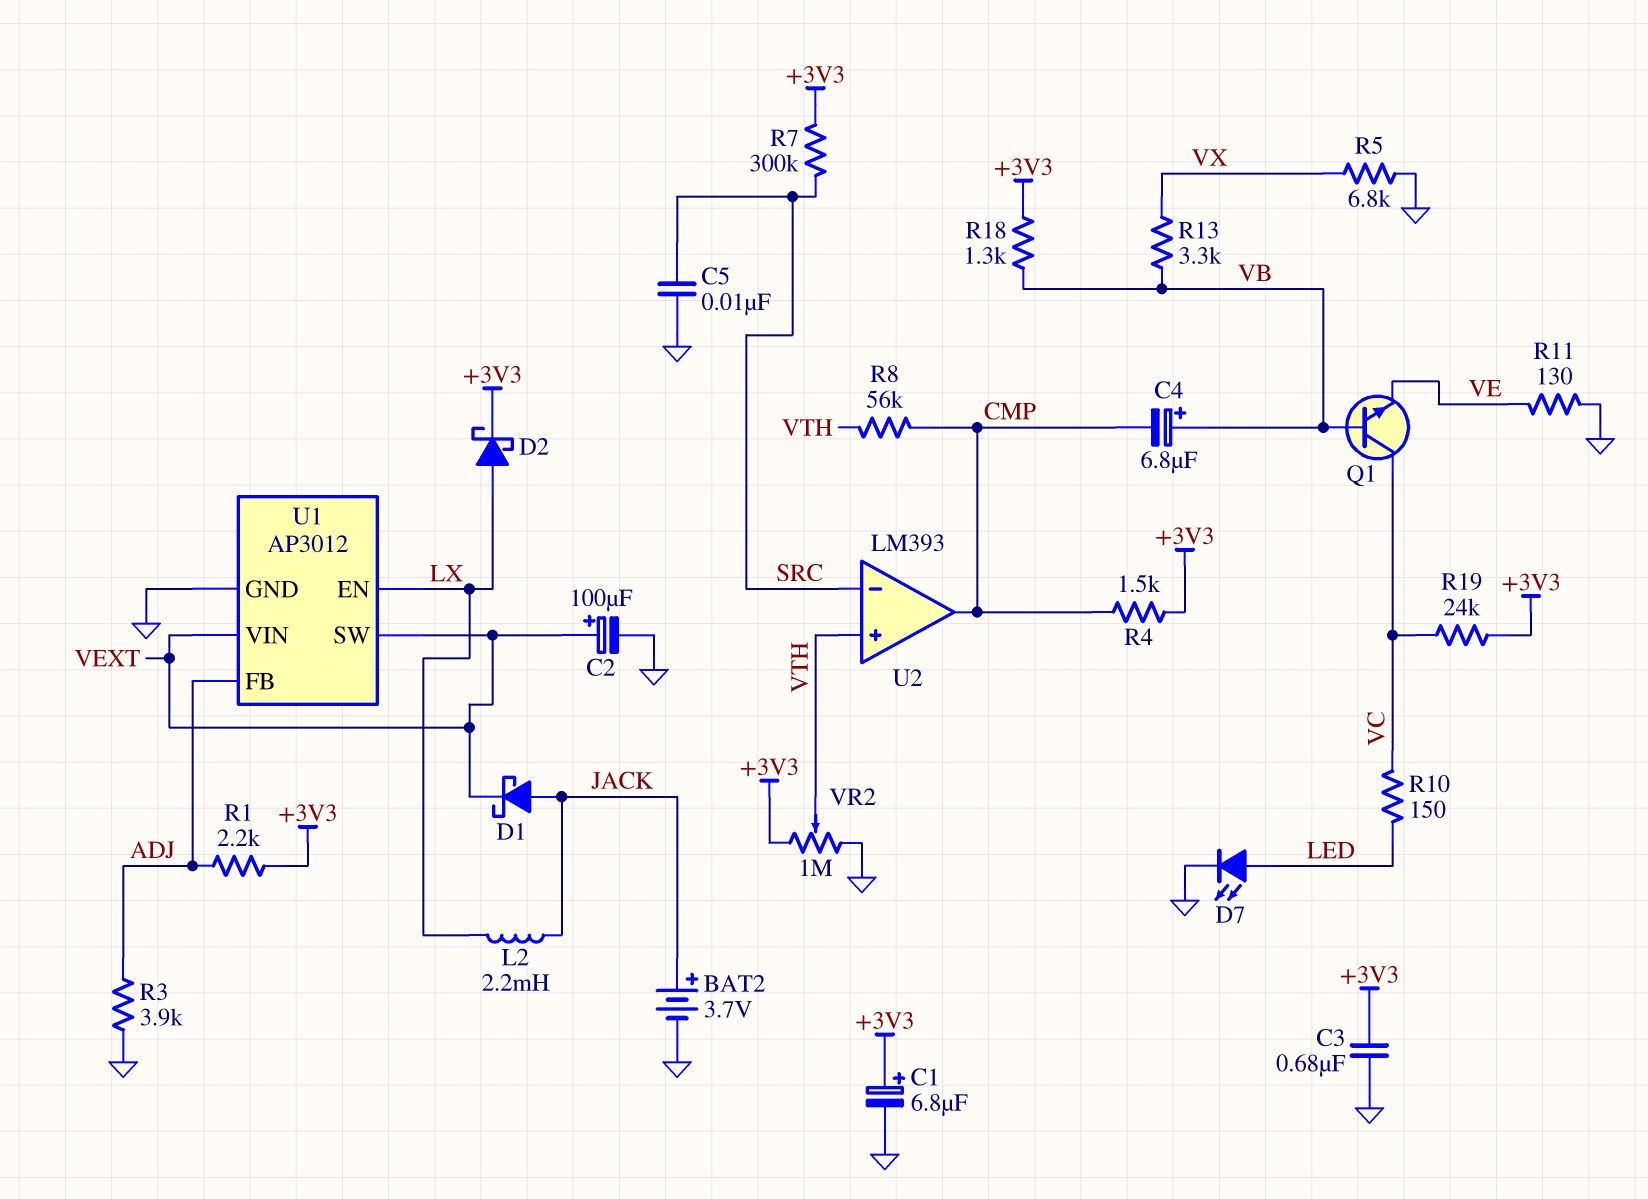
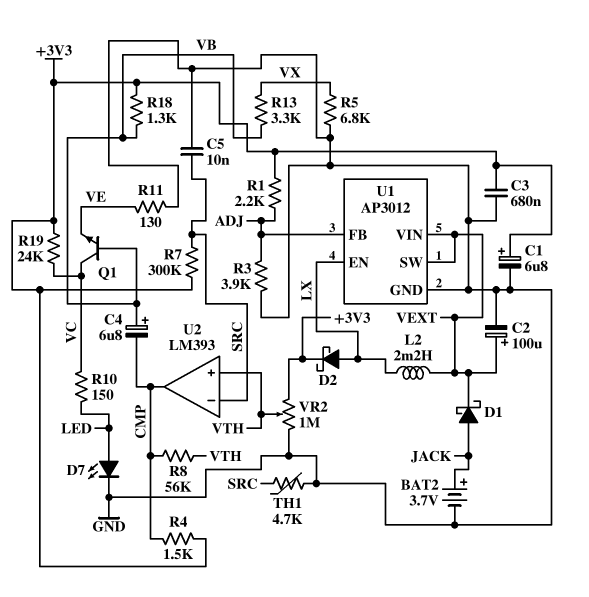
L2: 2.2mH (JACK, LX) -> 2.2mH (LX, VEXT)
TH1: none -> 4.7k (GND, SRC)

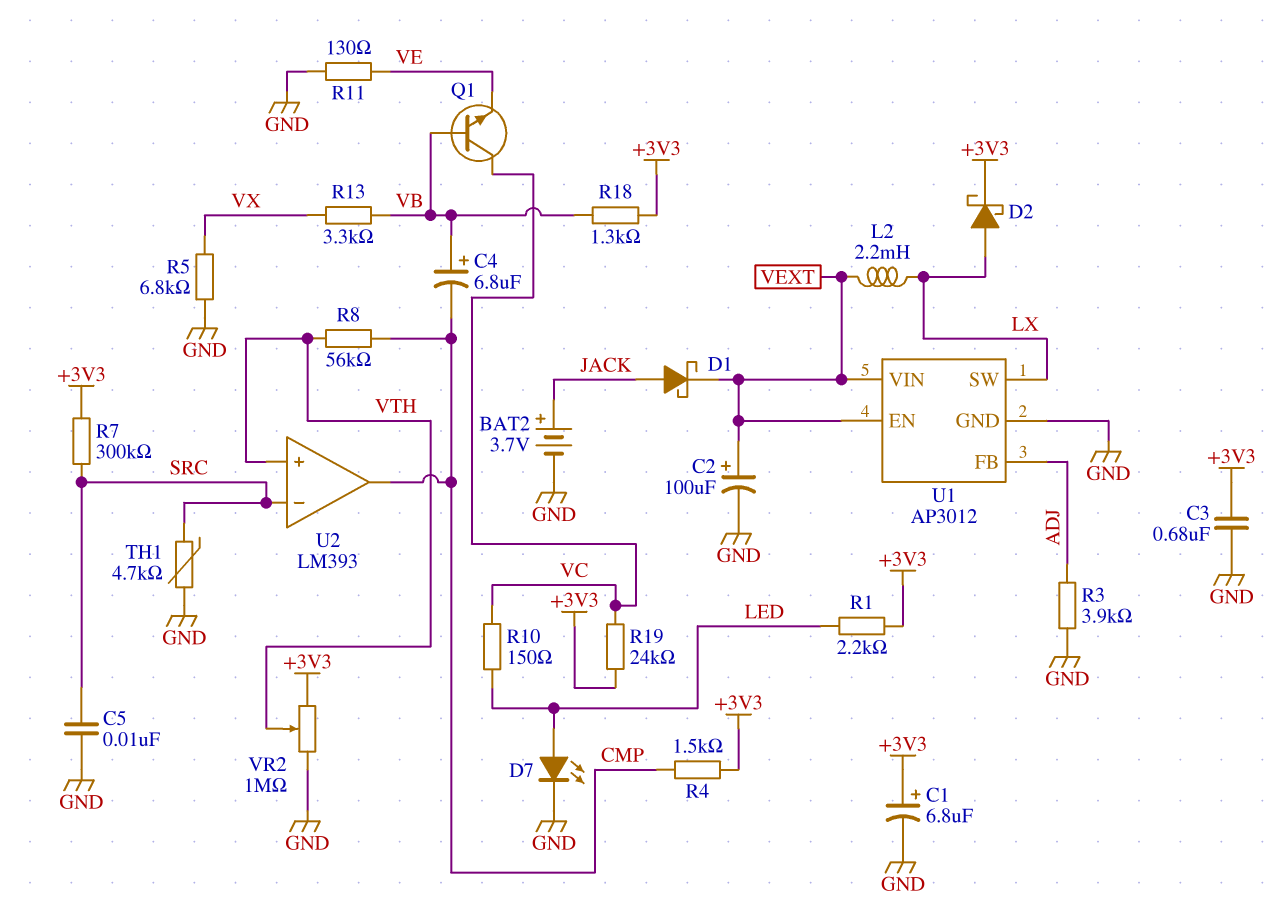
R1: 2.2k (+3V3, ADJ) -> 2.2k (+3V3, LED)
U1 pin EN: LX -> VEXT
U1 pin SW: VEXT -> LX

